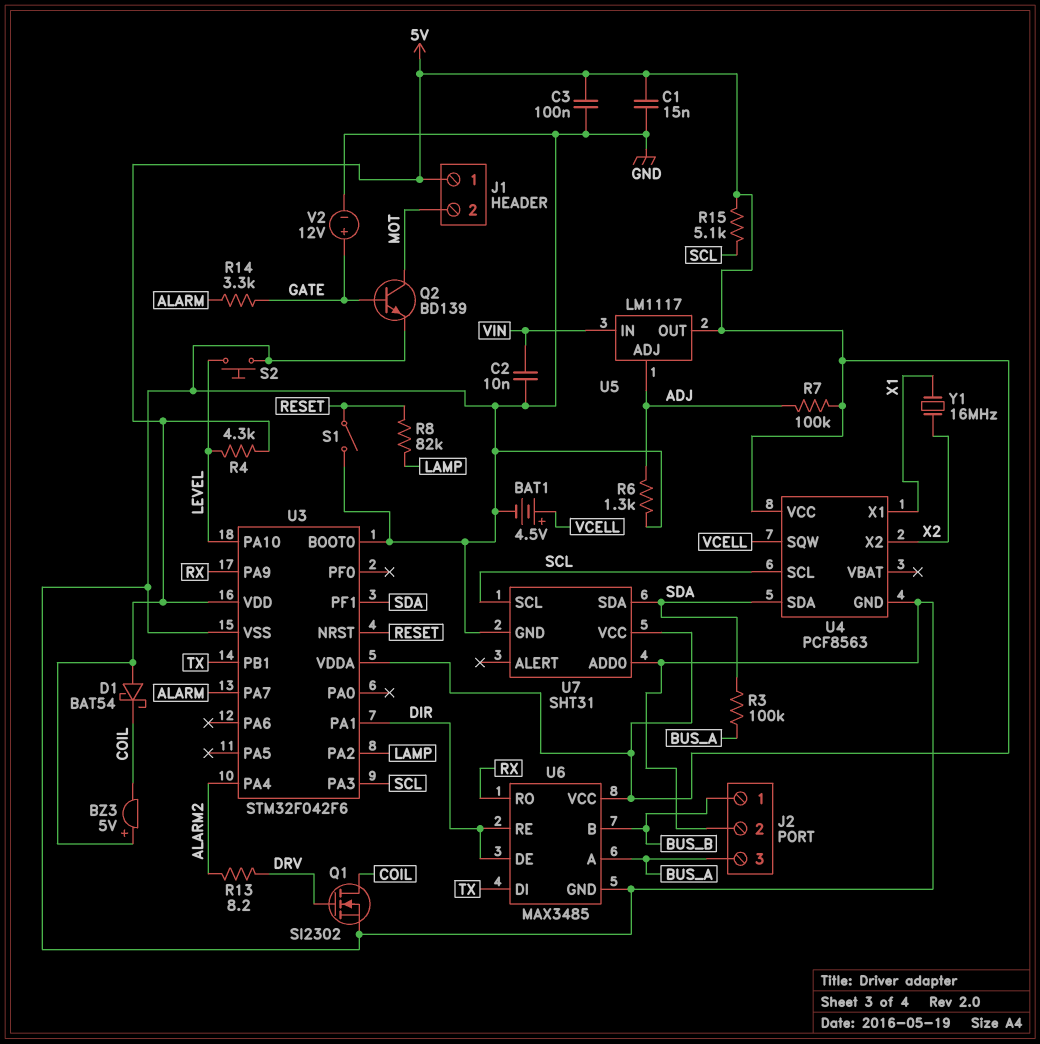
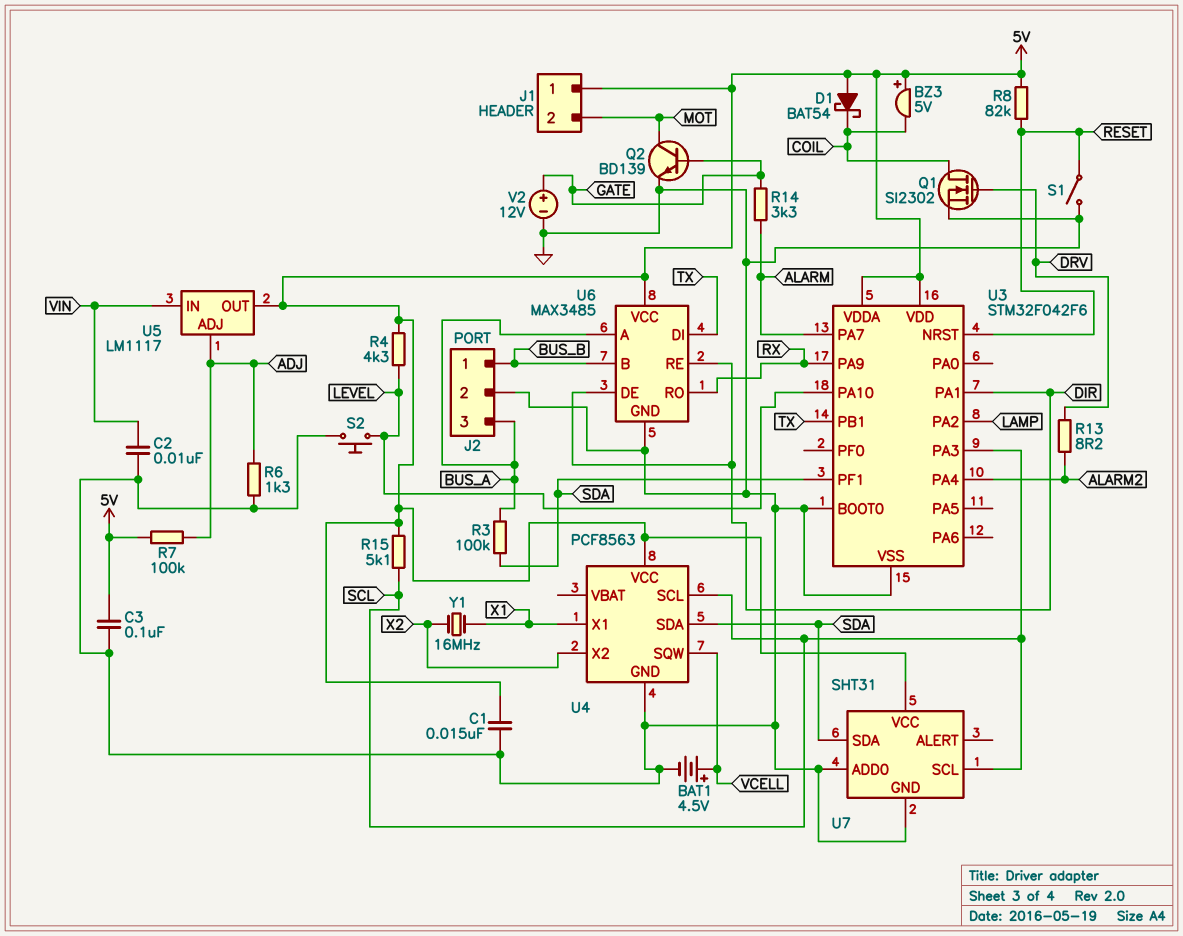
R8: 82k (LAMP, RESET) -> 82k (5V, RESET)

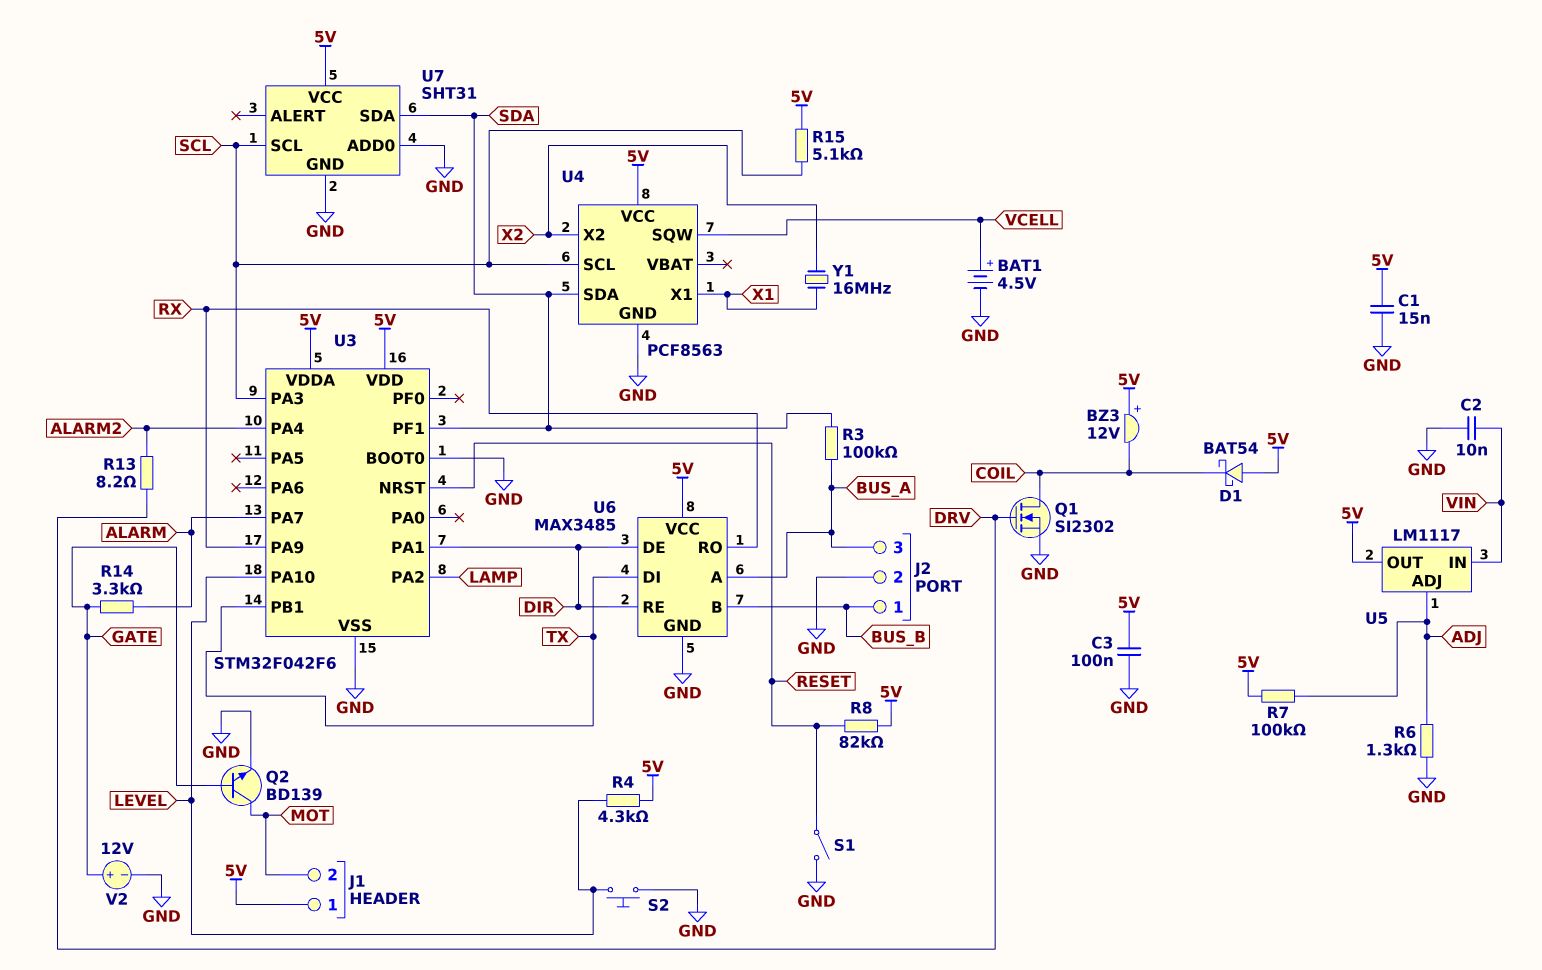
BZ3: buzzer 5V (plus 5V, minus COIL) -> buzzer 12V (plus 5V, minus COIL)

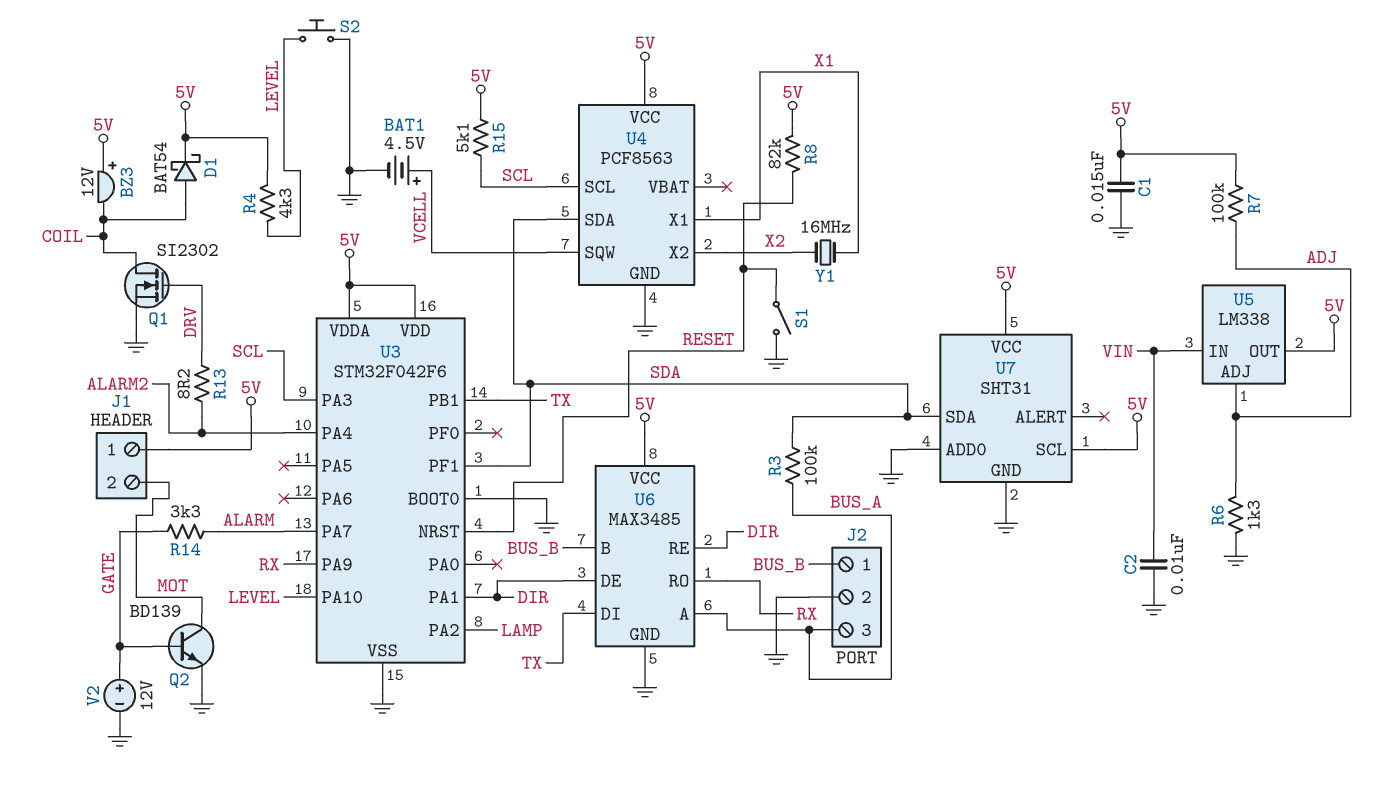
C3: 100nF (5V, GND) -> none
D1: schottky BAT54 (A 5V, K COIL) -> schottky BAT54 (A COIL, K 5V)
U5: LM1117 -> LM338
U7 pin SCL: SCL -> 5V

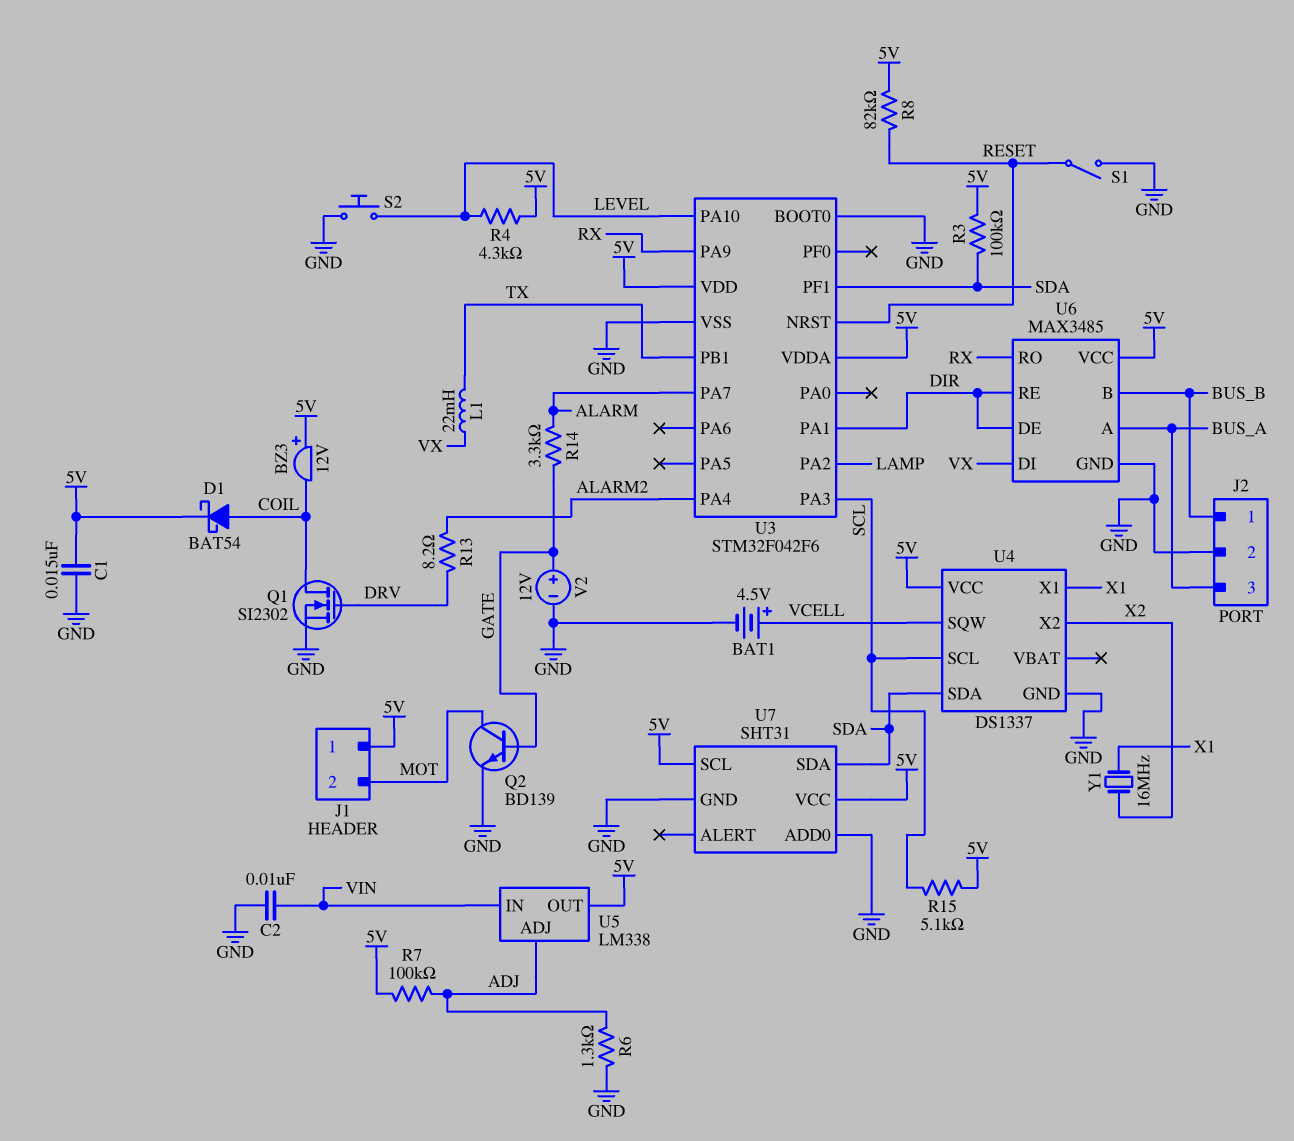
L1: none -> 22mH (TX, VX)
R3: 100k (BUS_A, SDA) -> 100k (5V, SDA)
U4: PCF8563 -> DS1337
U6 pin DI: TX -> VX

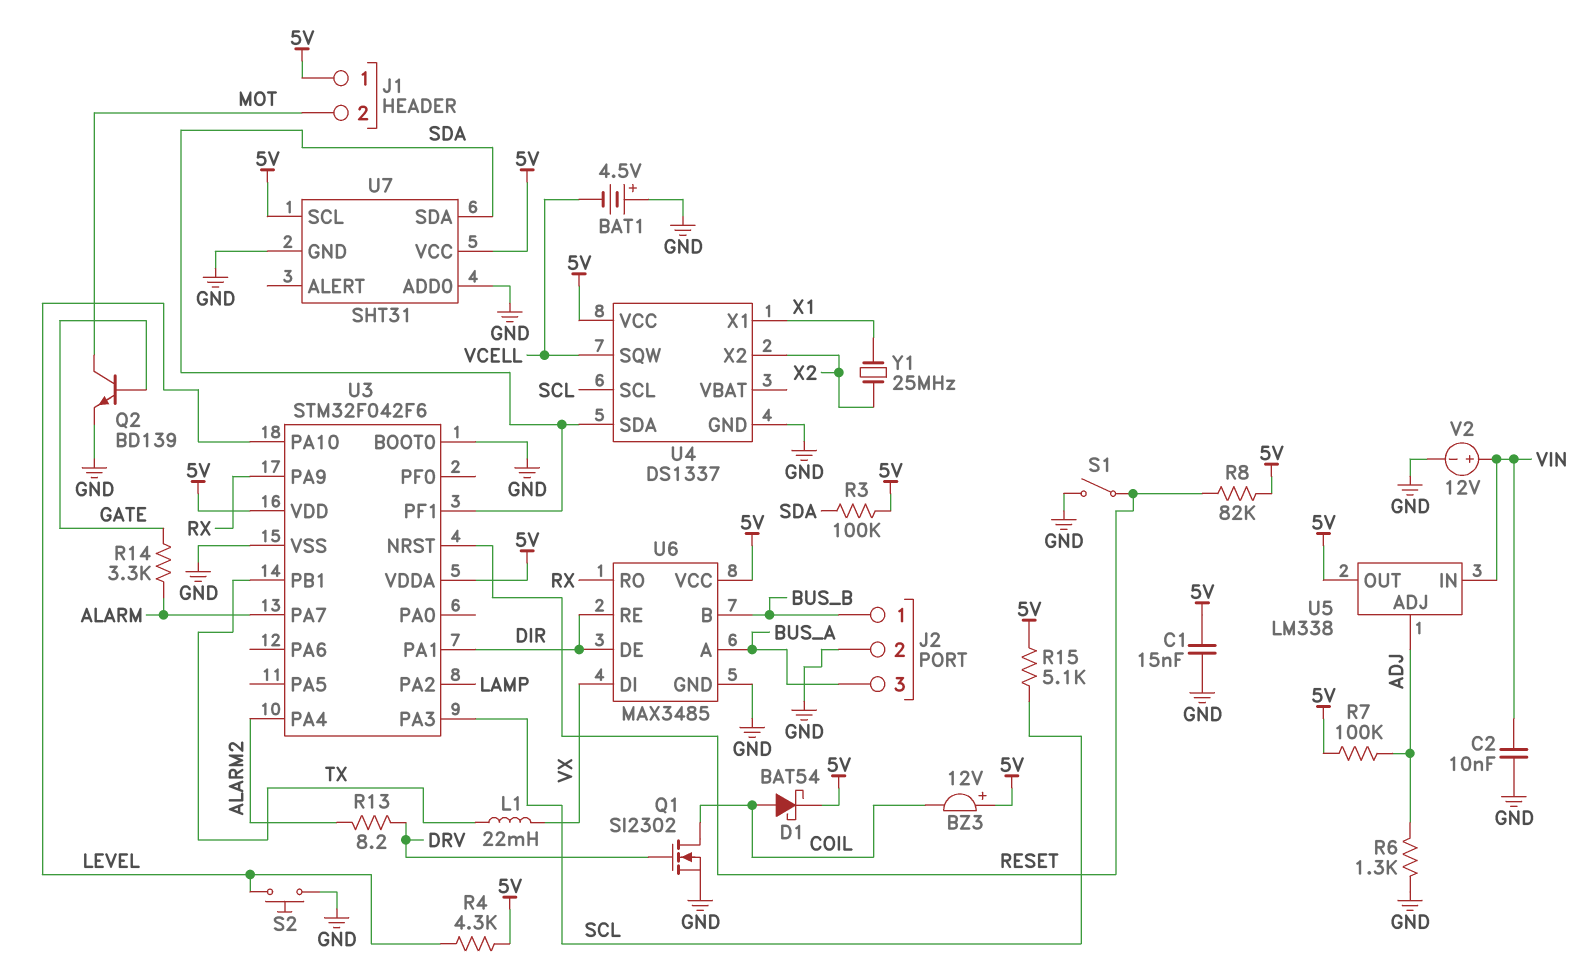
BAT1: 4.5V (plus VCELL, minus GND) -> 4.5V (plus GND, minus VCELL)
V2: 12V (plus GATE, minus GND) -> 12V (plus VIN, minus GND)
Y1: 16MHz (X1, X2) -> 25MHz (X1, X2)

